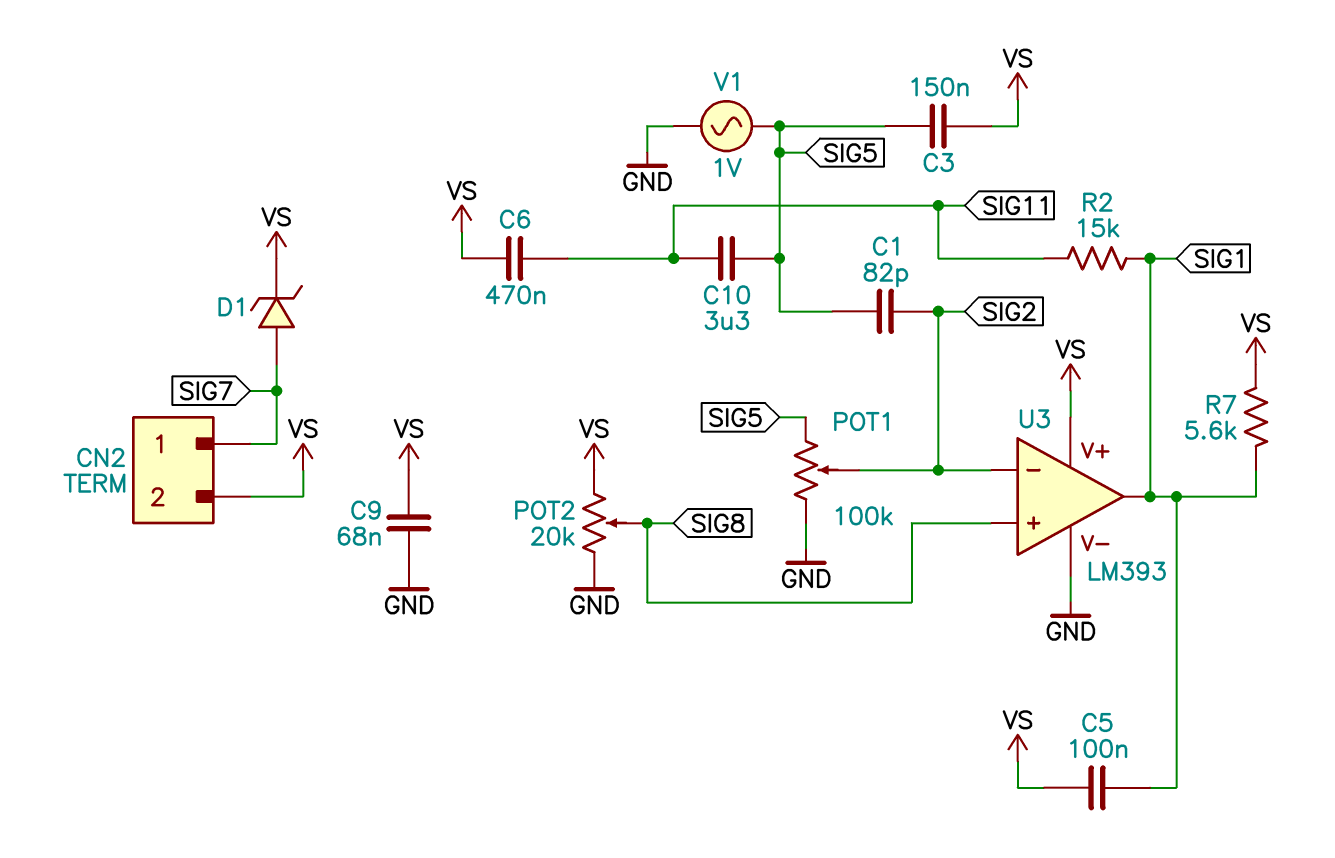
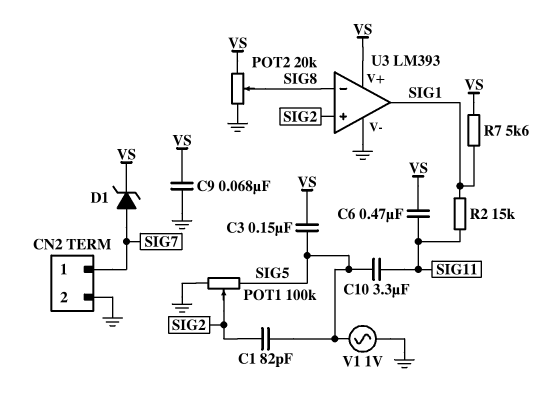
C5: 100nF (SIG1, VS) -> none
CN2 pin 2: VS -> GND
U3 pin in+: SIG8 -> SIG2
U3 pin in-: SIG2 -> SIG8

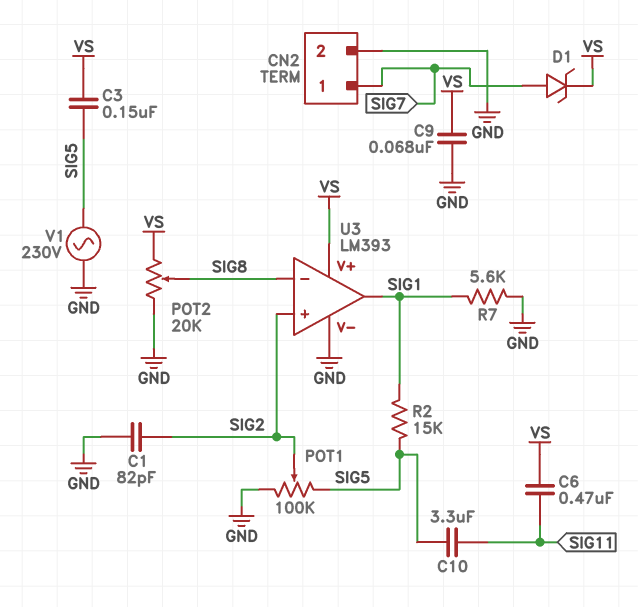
C1: 82pF (SIG2, SIG5) -> 82pF (GND, SIG2)
R2: 15k (SIG1, SIG11) -> 15k (SIG1, SIG5)
R7: 5.6k (SIG1, VS) -> 5.6k (GND, SIG1)
V1: AC 1V (GND, SIG5) -> AC 230V (GND, SIG5)

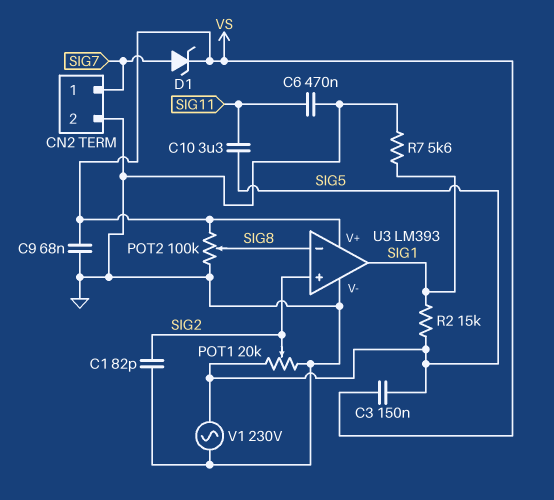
C6: 470nF (SIG11, VS) -> 470nF (GND, SIG11)
POT1: 100k (GND, SIG5, wiper SIG2) -> 20k (GND, SIG5, wiper SIG2)
POT2: 20k (GND, VS, wiper SIG8) -> 100k (GND, VS, wiper SIG8)

